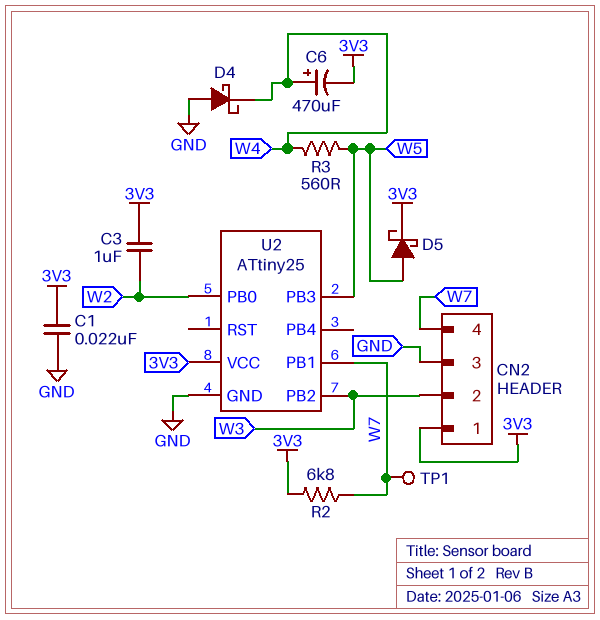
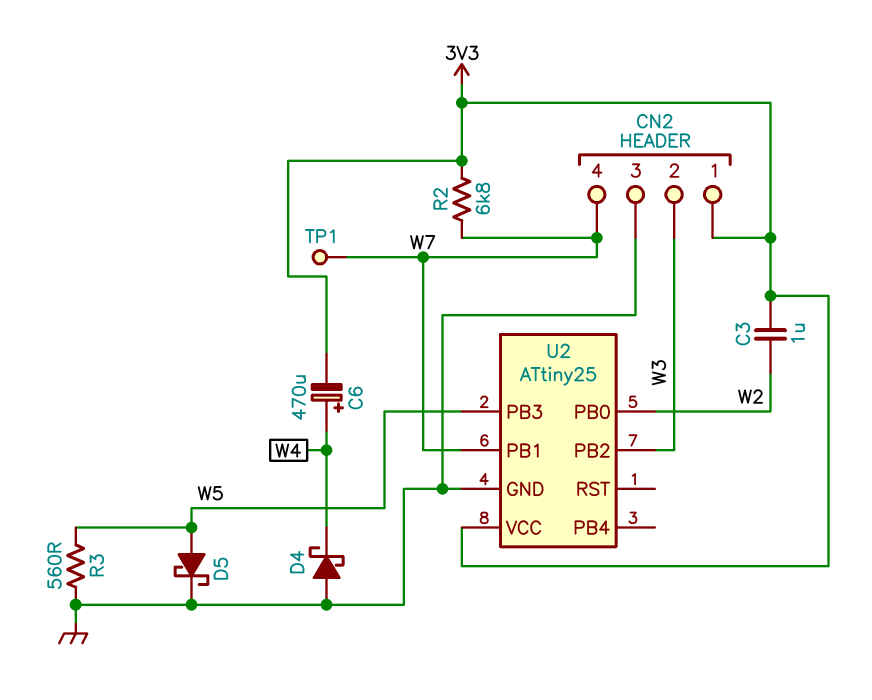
C1: 22nF (3V3, GND) -> none
D5: schottky (A W5, K 3V3) -> schottky (A W5, K GND)
R3: 560 (W4, W5) -> 560 (GND, W5)

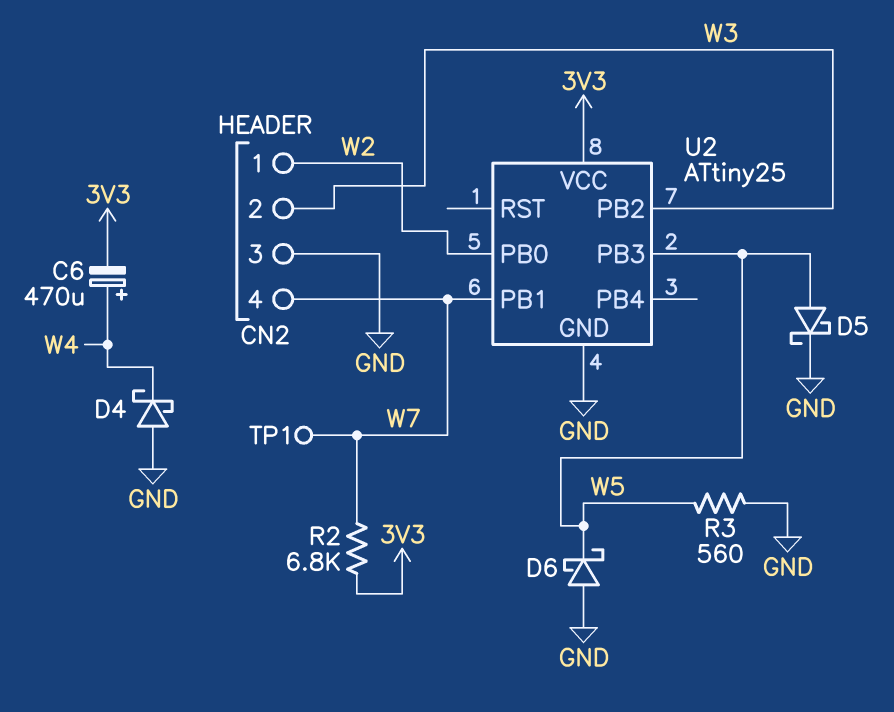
C3: 1uF (3V3, W2) -> none
CN2 pin 1: 3V3 -> W2
D6: none -> schottky (A GND, K W5)

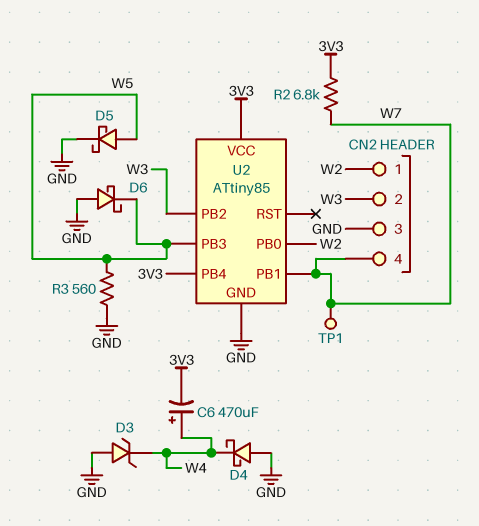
D3: none -> zener (A GND, K W4)
U2: ATtiny25 -> ATtiny85
U2 pin PB4: none -> 3V3

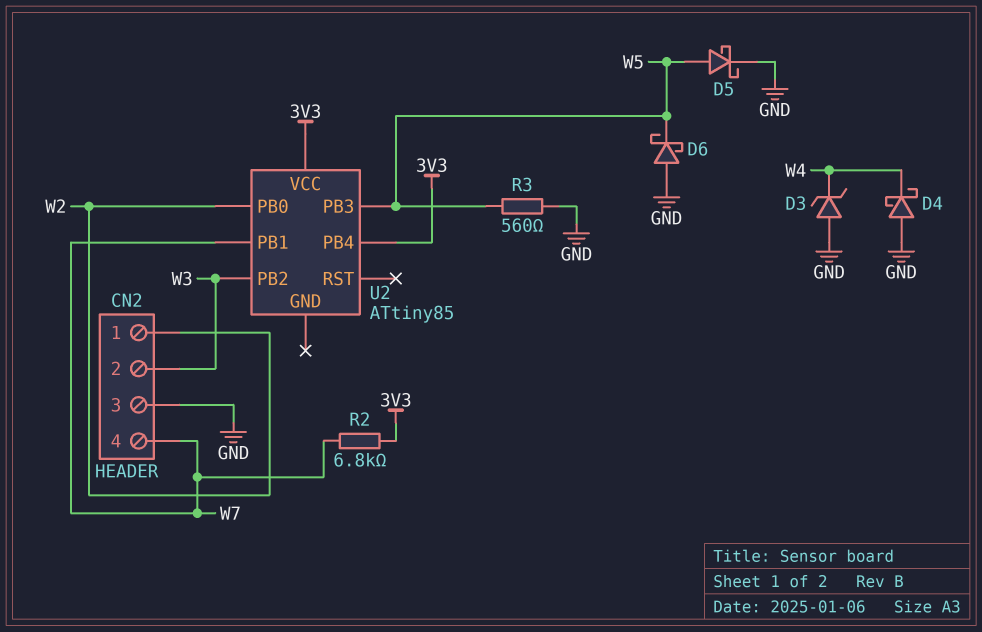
C6: 470uF (plus W4, minus 3V3) -> none
TP1: test point (W7) -> none
U2 pin GND: GND -> none

